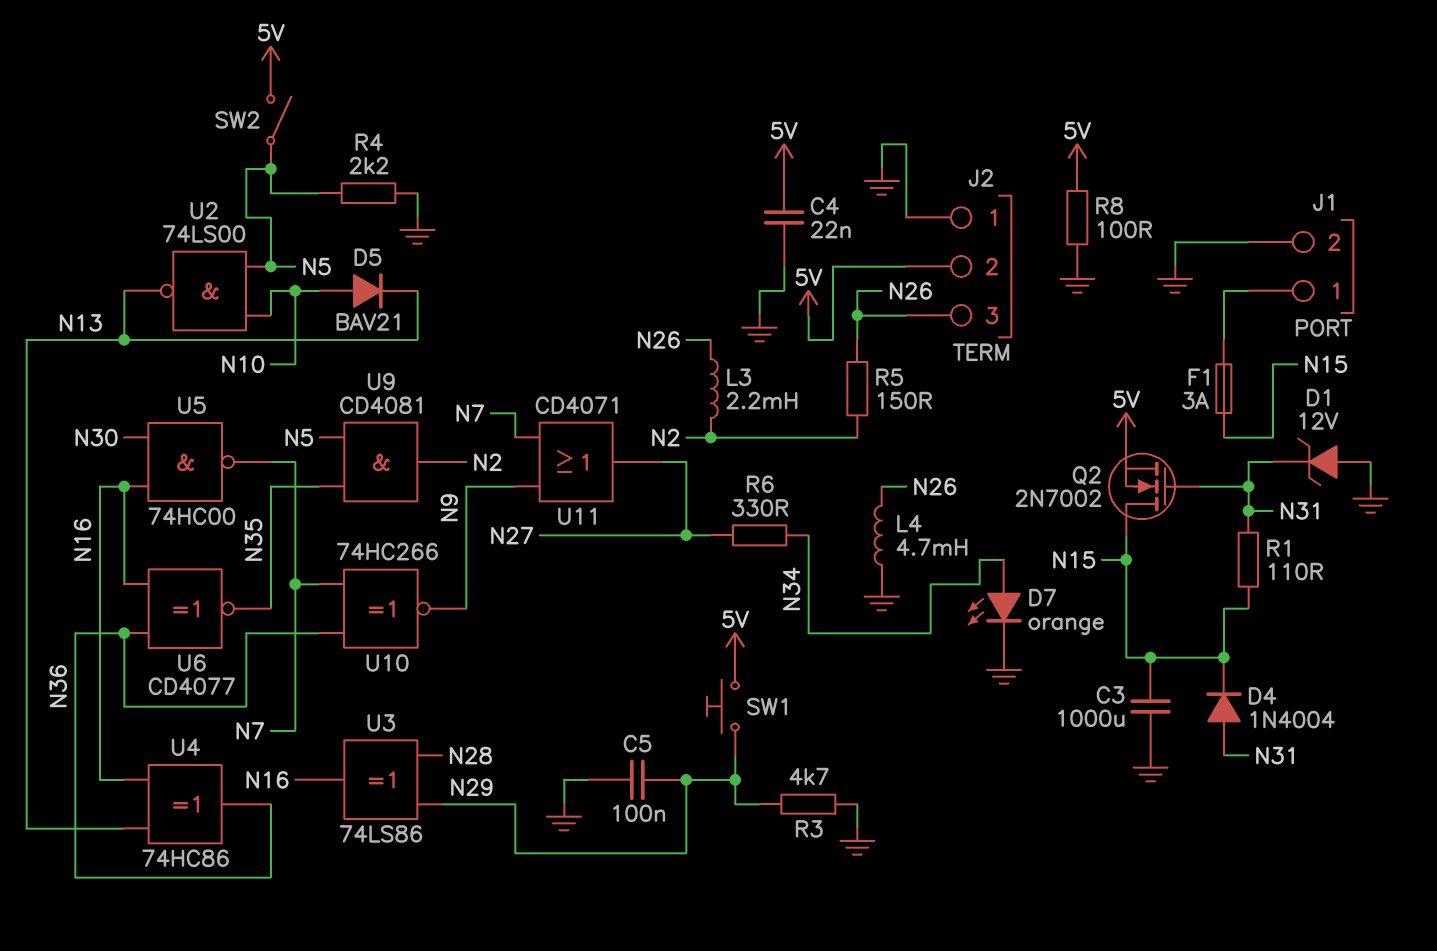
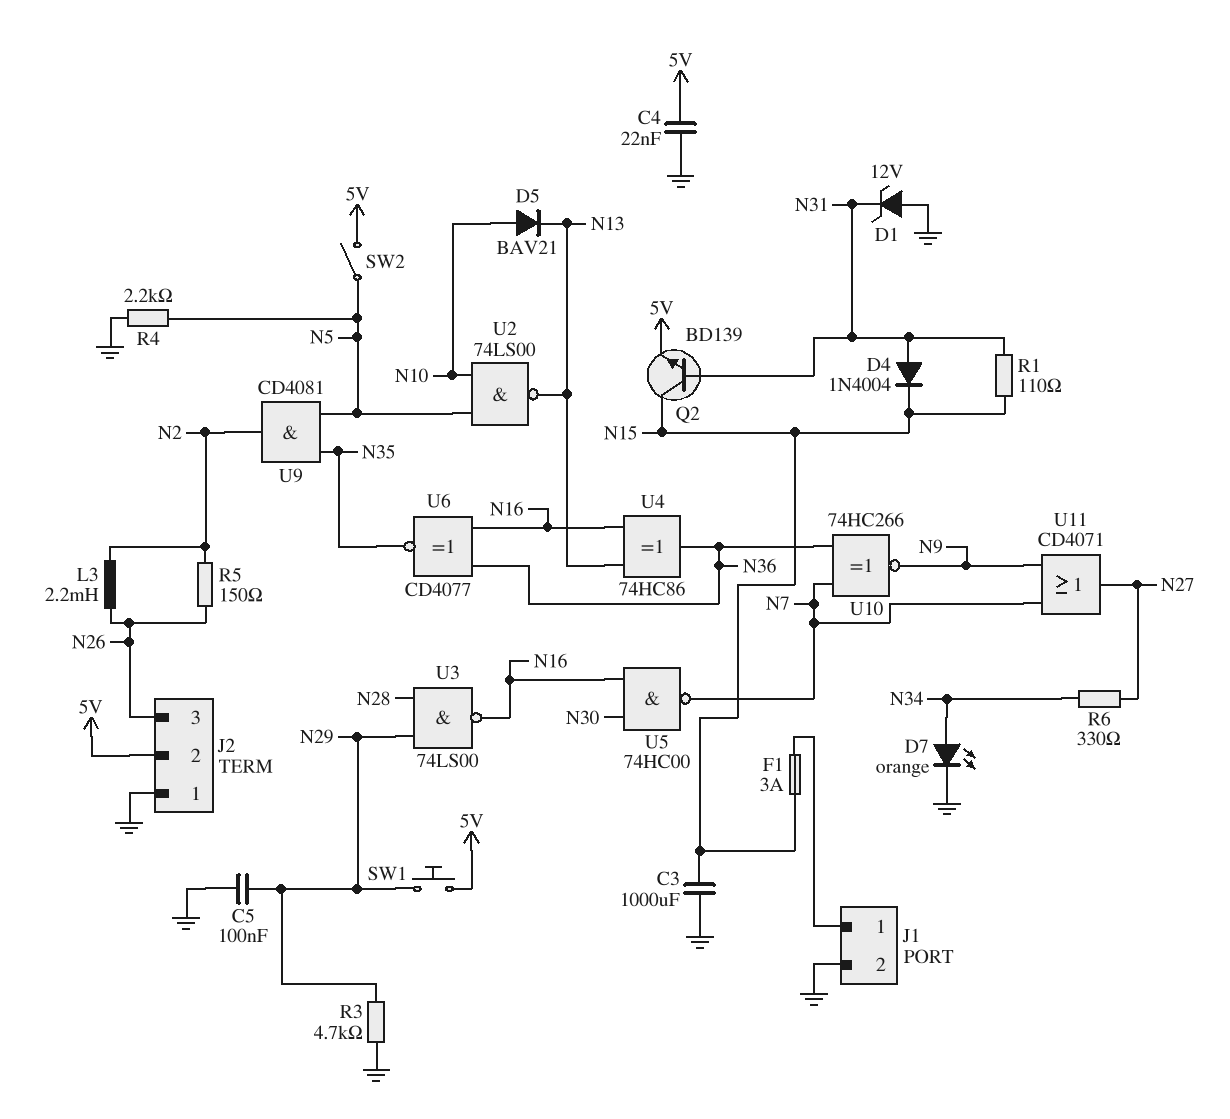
L4: 4.7mH (GND, N26) -> none
Q2: NMOS 2N7002 (G N31, D N15, S 5V) -> NPN BD139 (B N31, C N15, E 5V)
R8: 100 (5V, GND) -> none
U3: XOR 74LS86 (in N28, in N29, out N16) -> NAND 74LS00 (in N28, in N29, out N16)

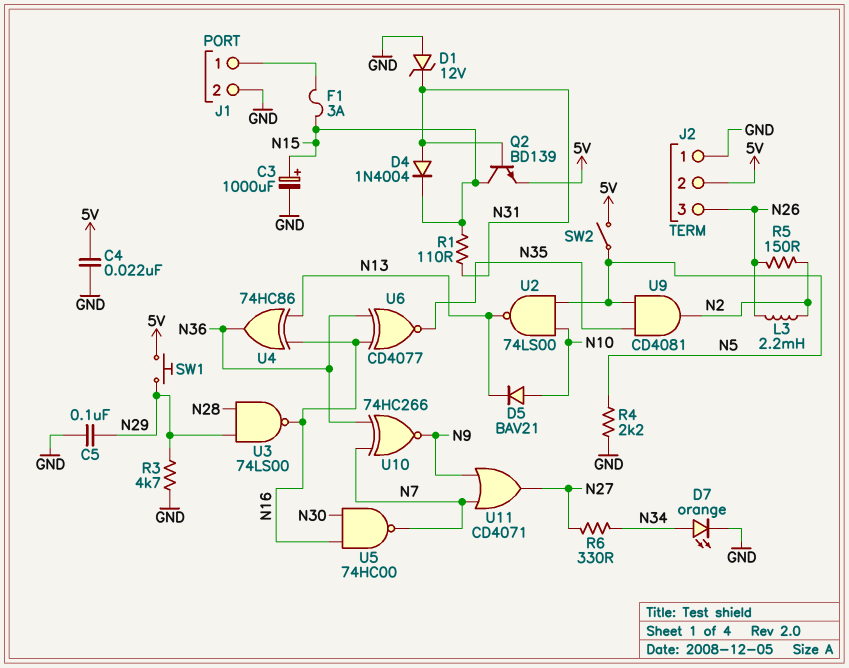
C3: 1000uF (GND, N15) -> 1000uF (plus N15, minus GND)

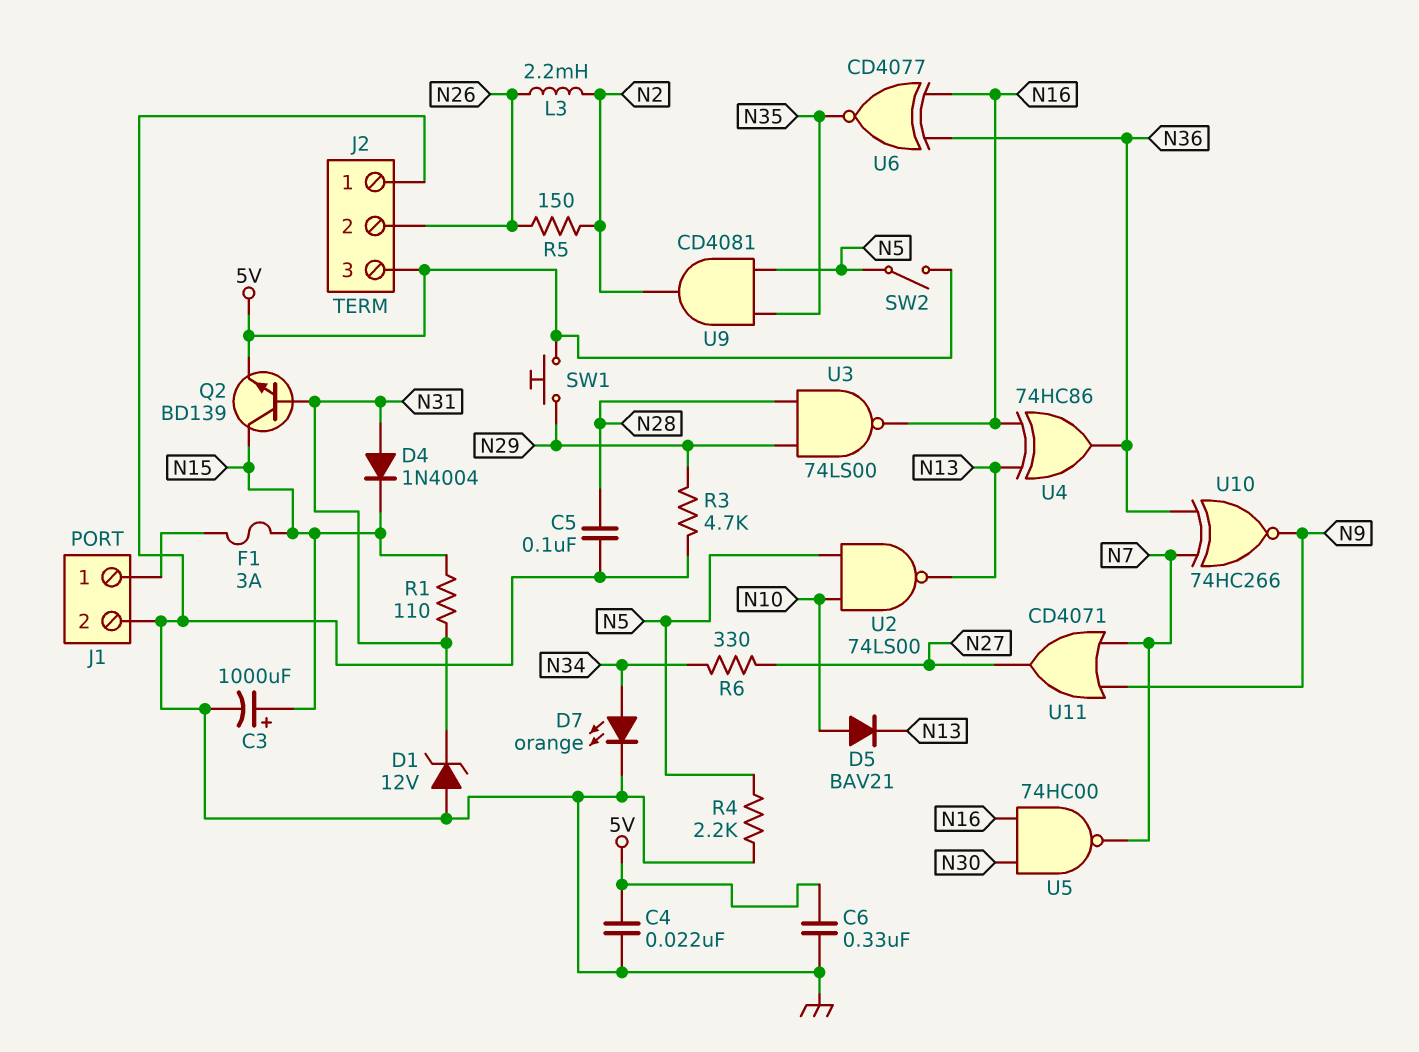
C5: 100nF (GND, N29) -> 100nF (GND, N28)
C6: none -> 330nF (5V, GND)
J2 pin 2: 5V -> N26
J2 pin 3: N26 -> 5V

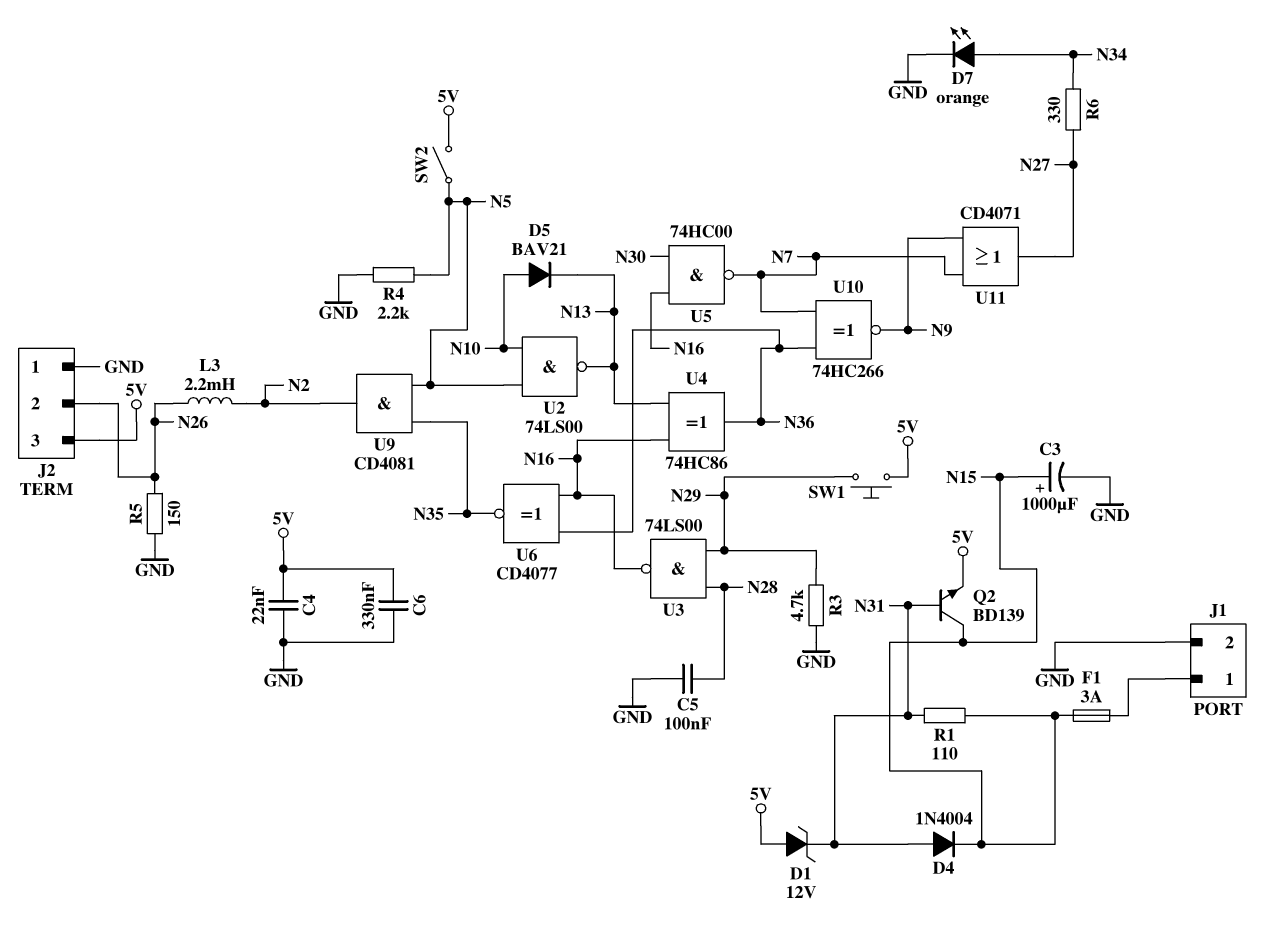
D1: zener 12V (A GND, K N31) -> zener 12V (A 5V, K N31)
R5: 150 (N2, N26) -> 150 (GND, N26)

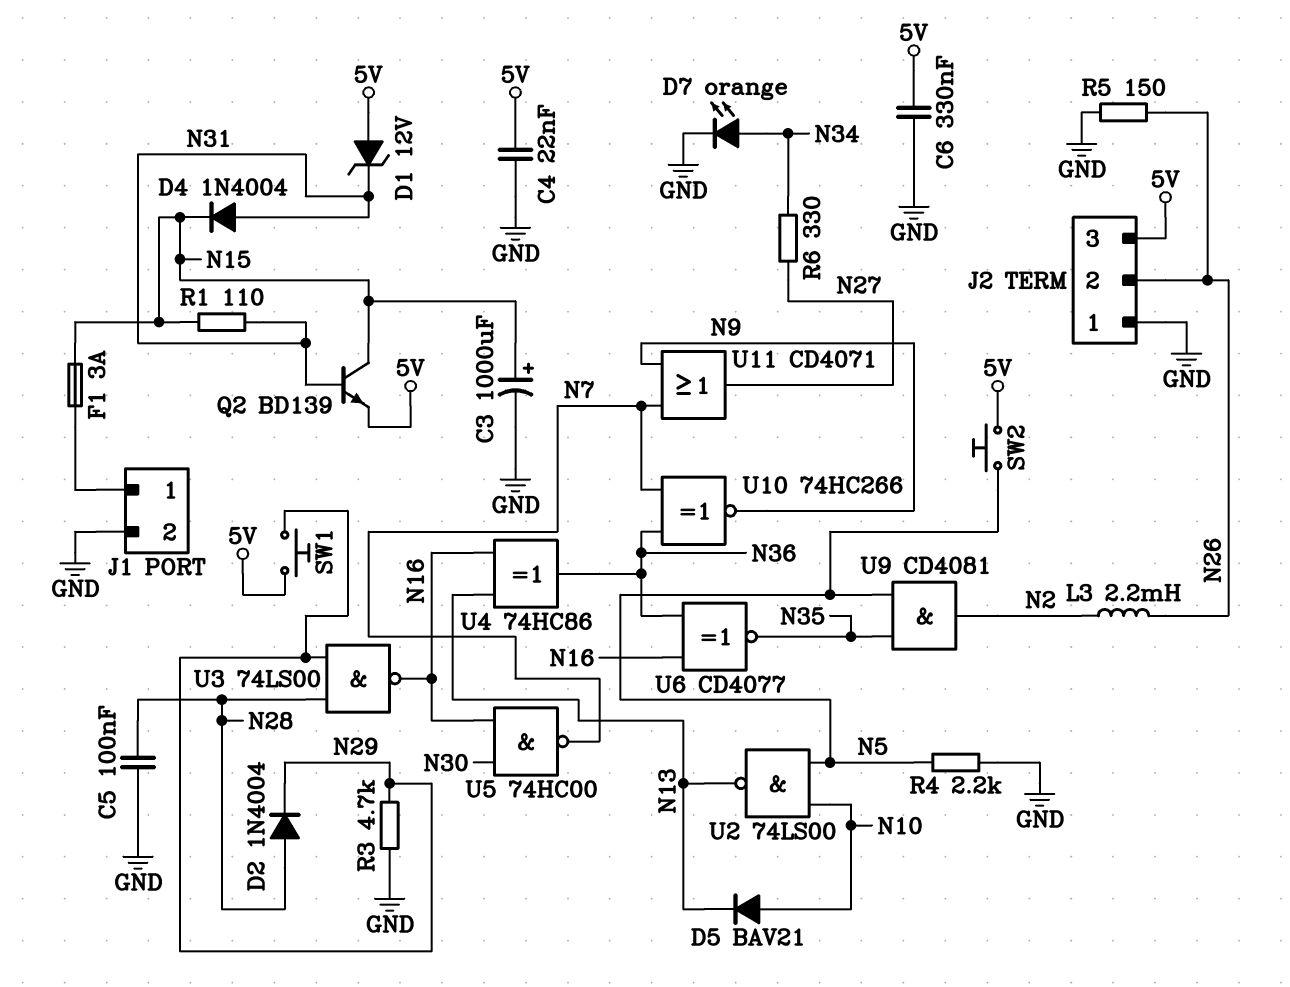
D2: none -> diode 1N4004 (A N28, K N29)
SW2: switch (5V, N5) -> button (5V, N5)

